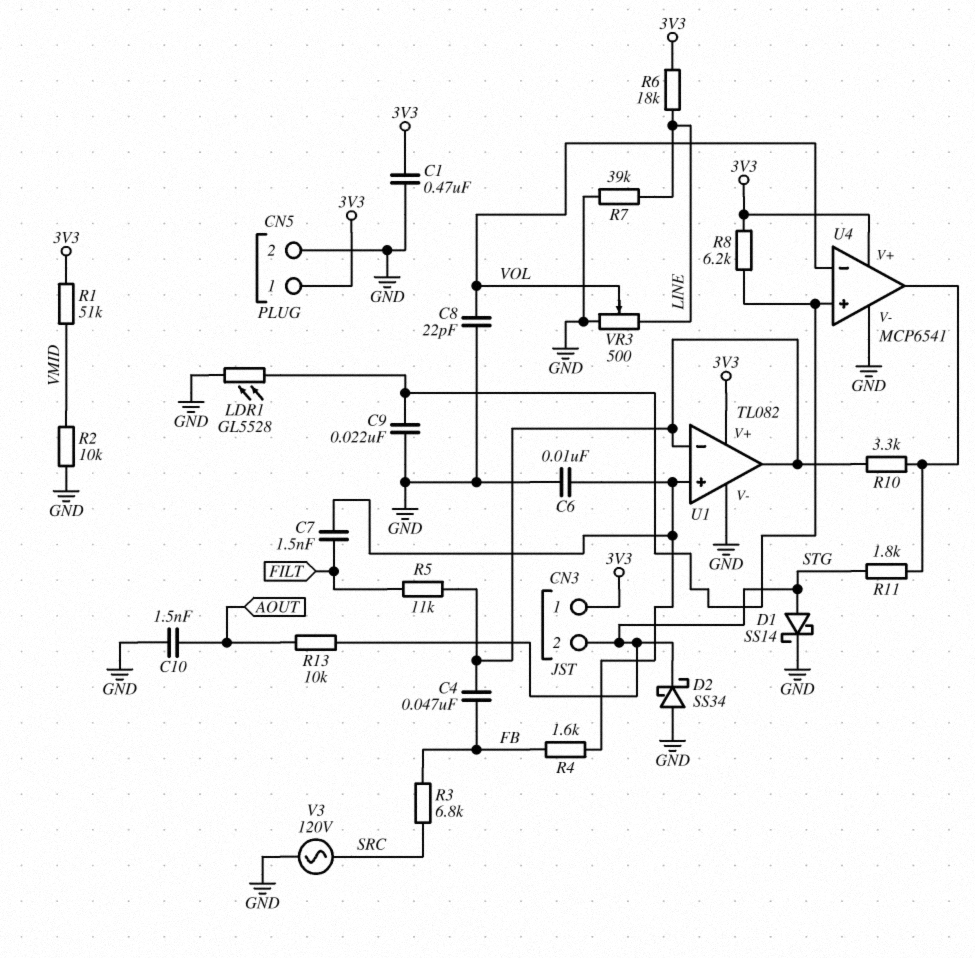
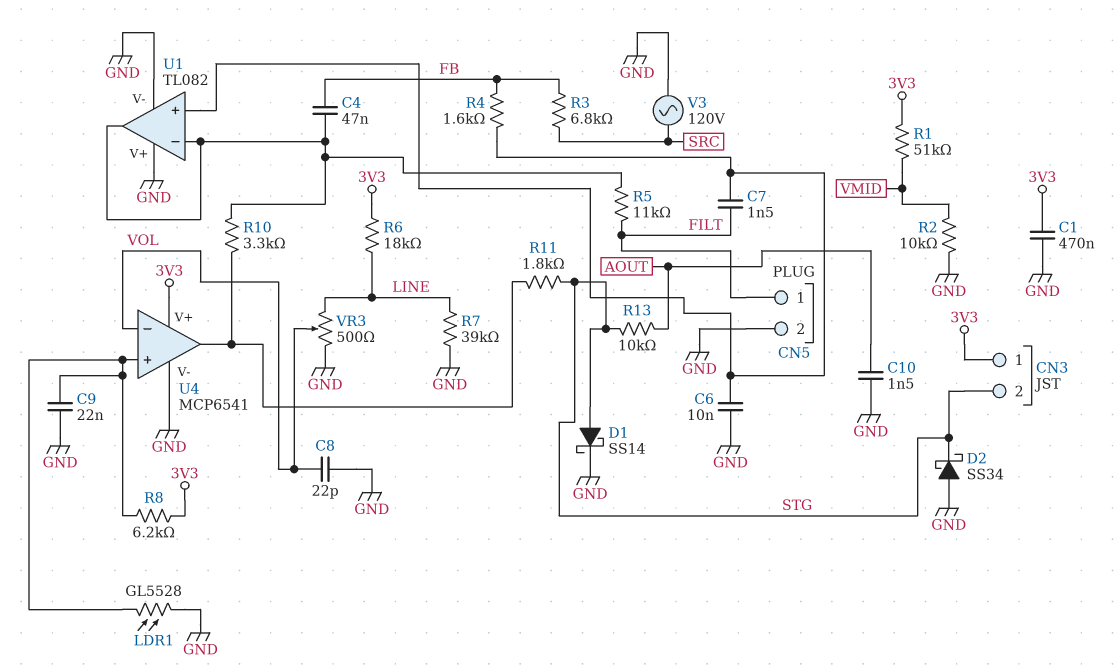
CN5 pin 1: 3V3 -> FILT
U1 pin V+: 3V3 -> GND

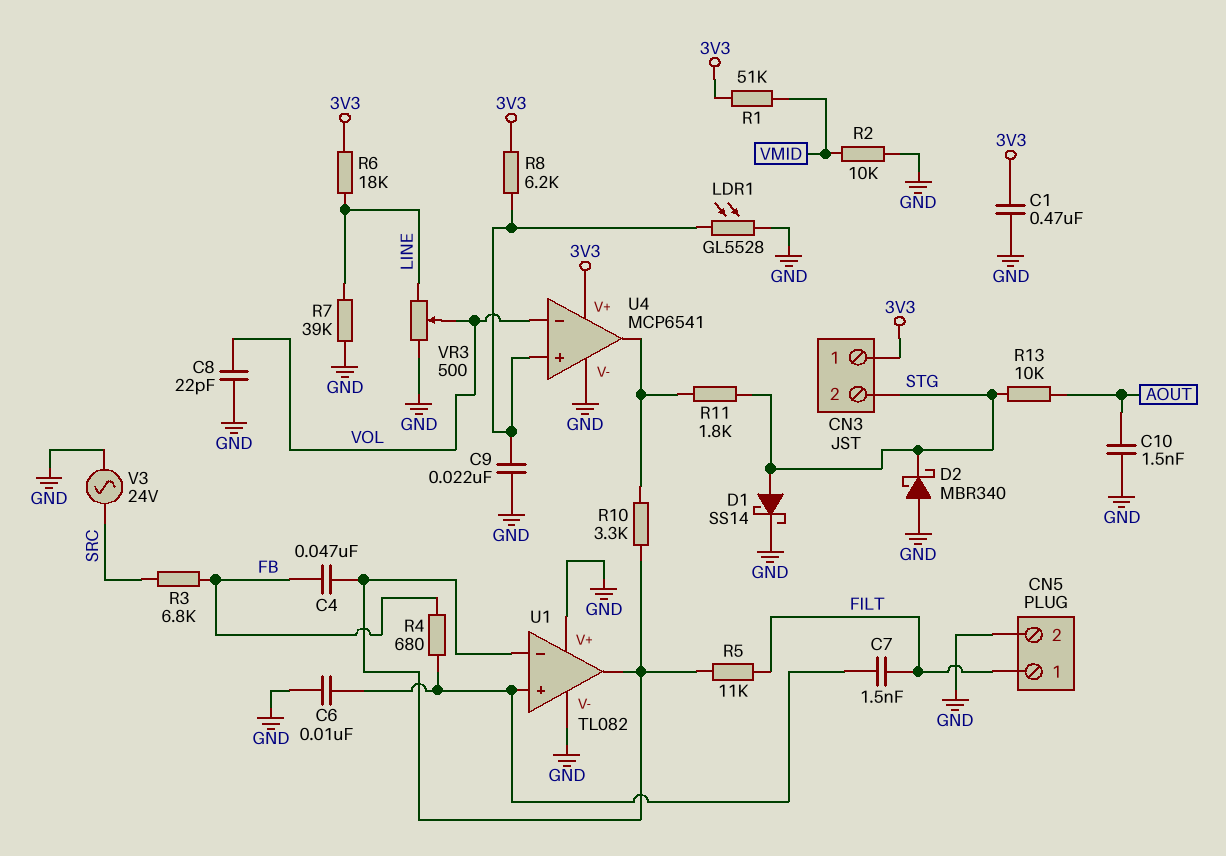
D2: schottky SS34 (A GND, K STG) -> schottky MBR340 (A GND, K STG)
R4: 1.6k (FB, U1/in+) -> 680 (FB, U1/in+)
V3: AC 120V (GND, SRC) -> AC 24V (GND, SRC)

